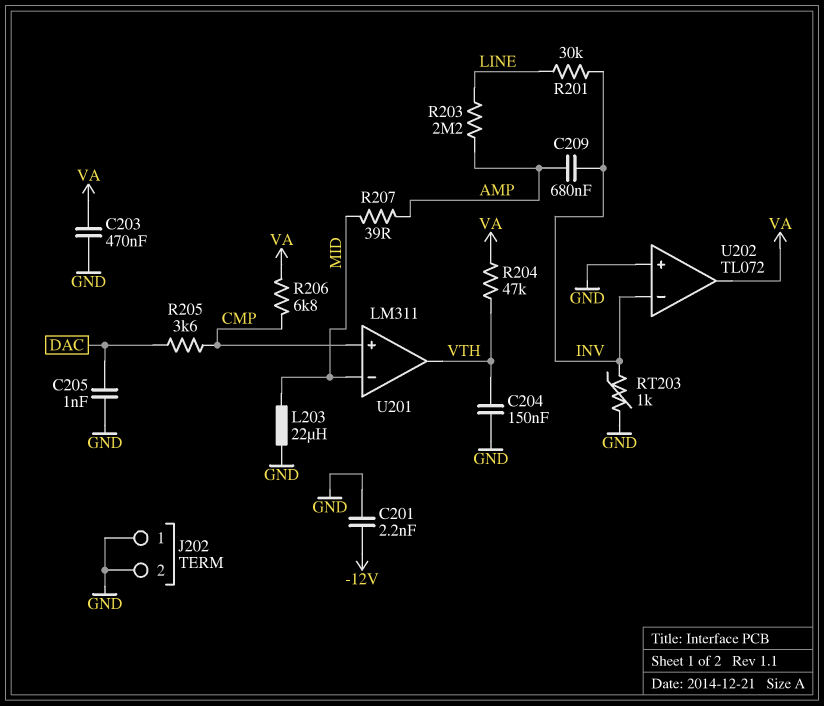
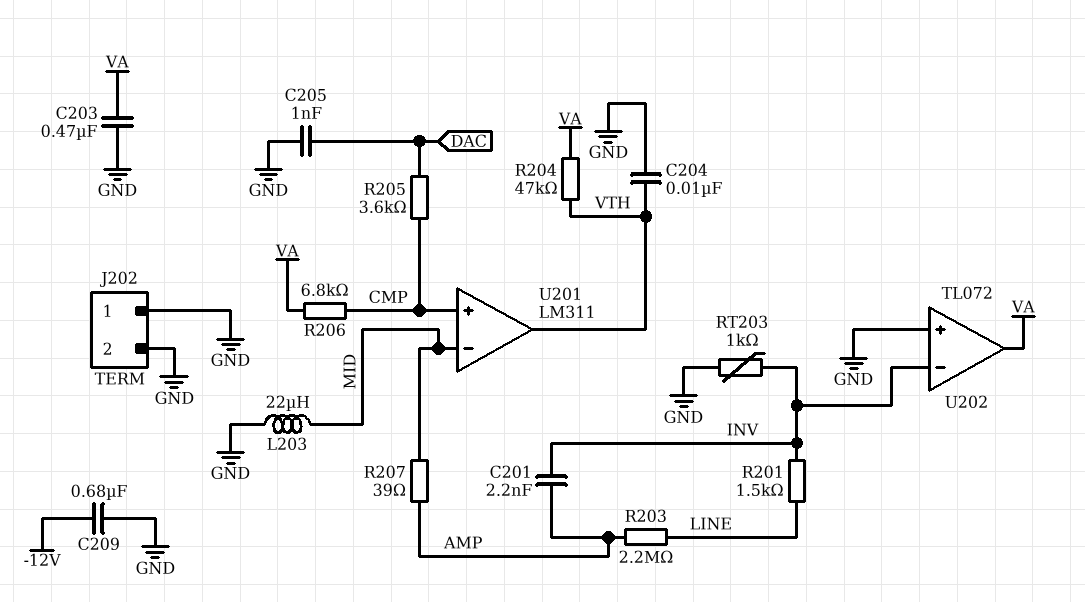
C201: 2.2nF (-12V, GND) -> 2.2nF (AMP, INV)
C204: 150nF (GND, VTH) -> 10nF (GND, VTH)
C209: 680nF (AMP, INV) -> 680nF (-12V, GND)
R201: 30k (INV, LINE) -> 1.5k (INV, LINE)

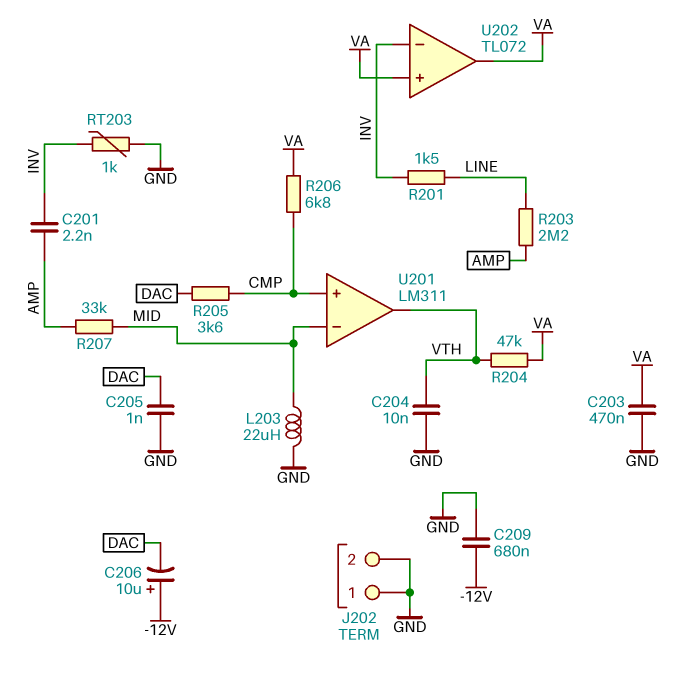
C206: none -> 10uF (plus -12V, minus DAC)
R207: 39 (AMP, MID) -> 33k (AMP, MID)
U202 pin in+: GND -> VA

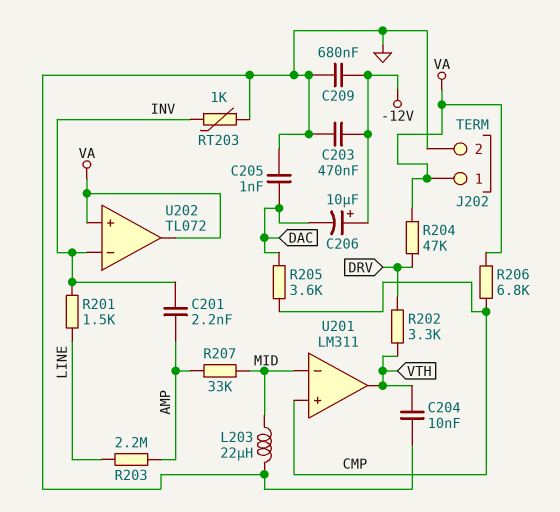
C203: 470nF (GND, VA) -> 470nF (-12V, GND)
J202 pin 1: GND -> VA
R202: none -> 3.3k (DRV, VTH)
R204: 47k (VA, VTH) -> 47k (DRV, VA)

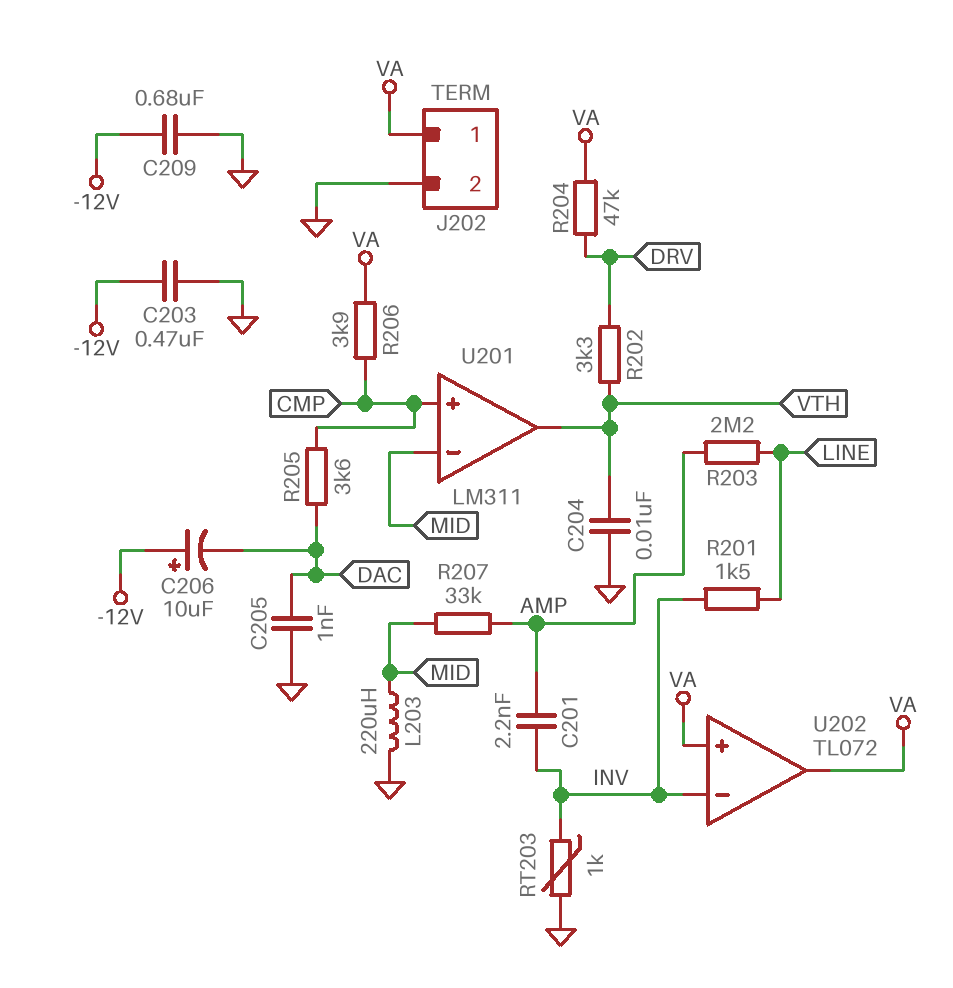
L203: 22uH (GND, MID) -> 220uH (GND, MID)
R206: 6.8k (CMP, VA) -> 3.9k (CMP, VA)

